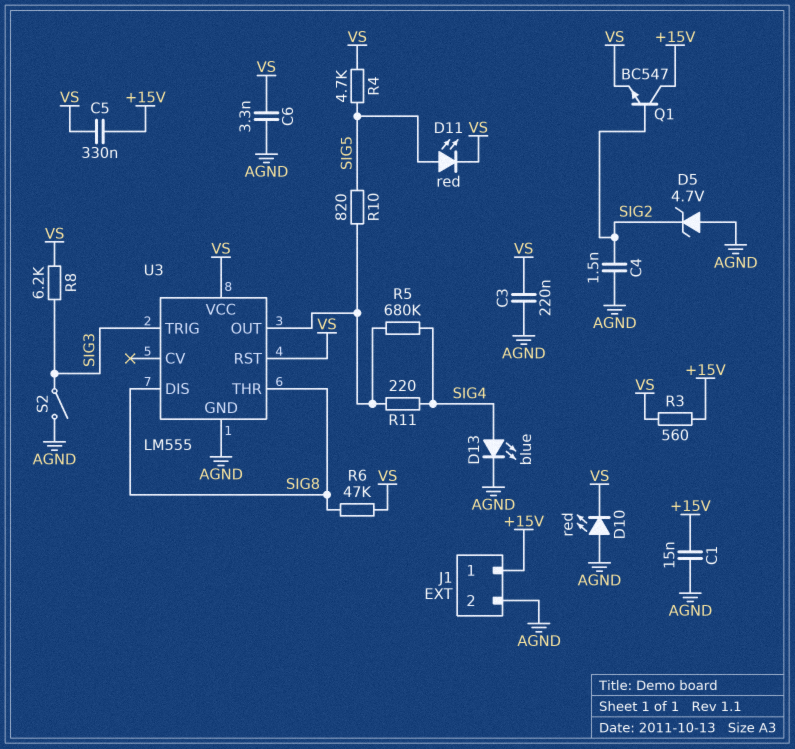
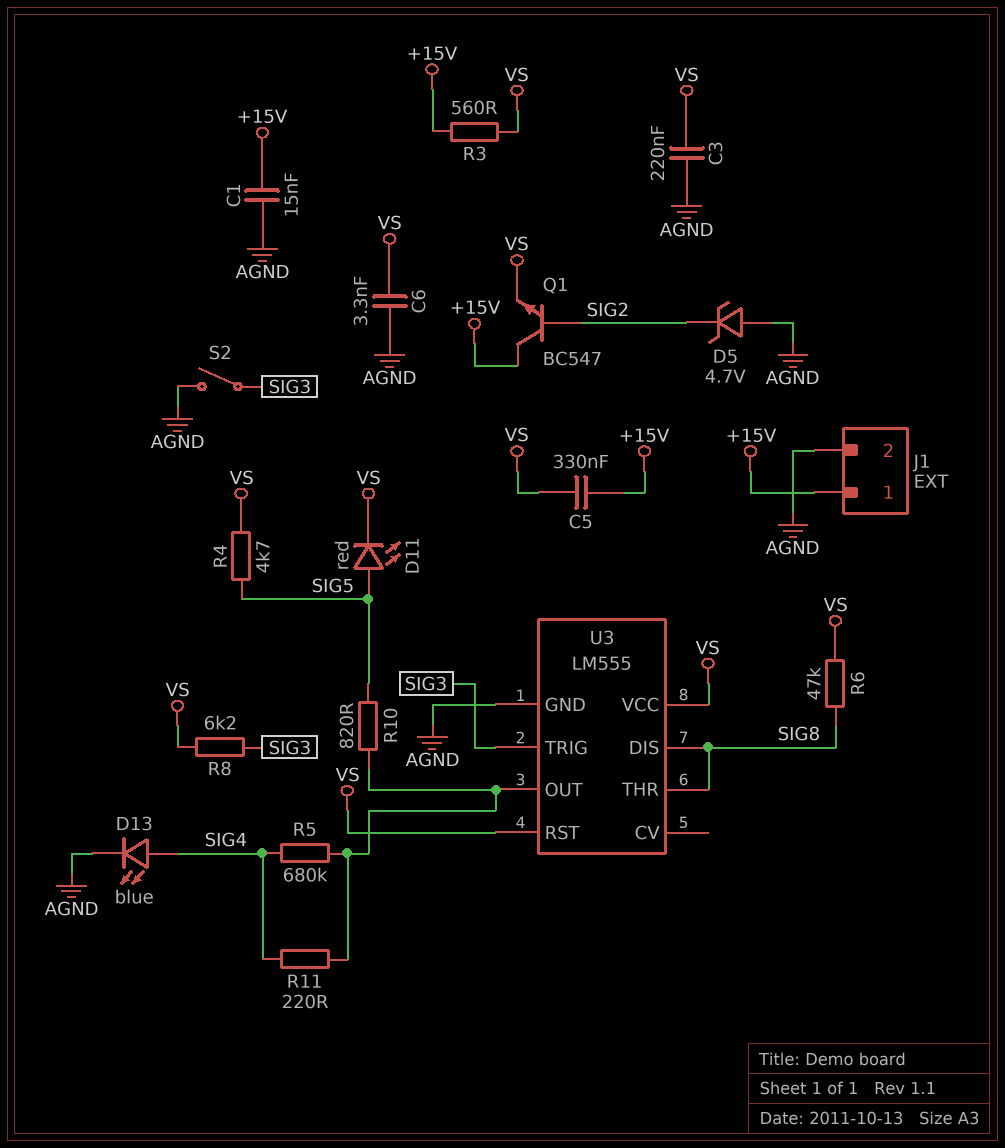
C4: 1.5nF (AGND, SIG2) -> none
D10: LED red (A AGND, K VS) -> none

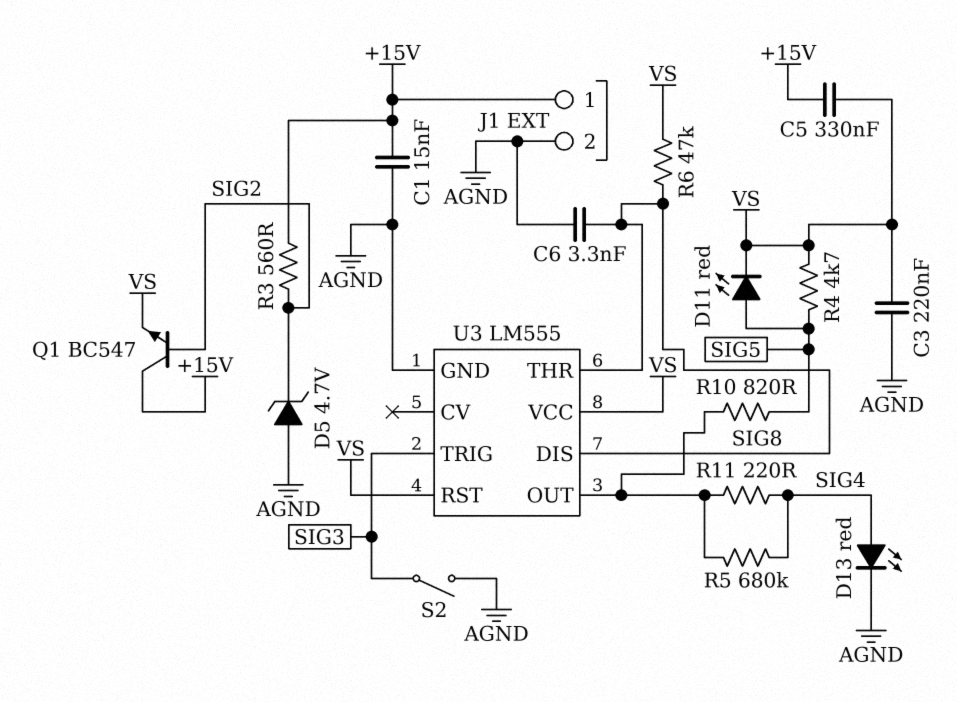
C6: 3.3nF (AGND, VS) -> 3.3nF (AGND, SIG8)
D13: LED blue (A SIG4, K AGND) -> LED red (A SIG4, K AGND)
R3: 560 (+15V, VS) -> 560 (+15V, SIG2)
R8: 6.2k (SIG3, VS) -> none

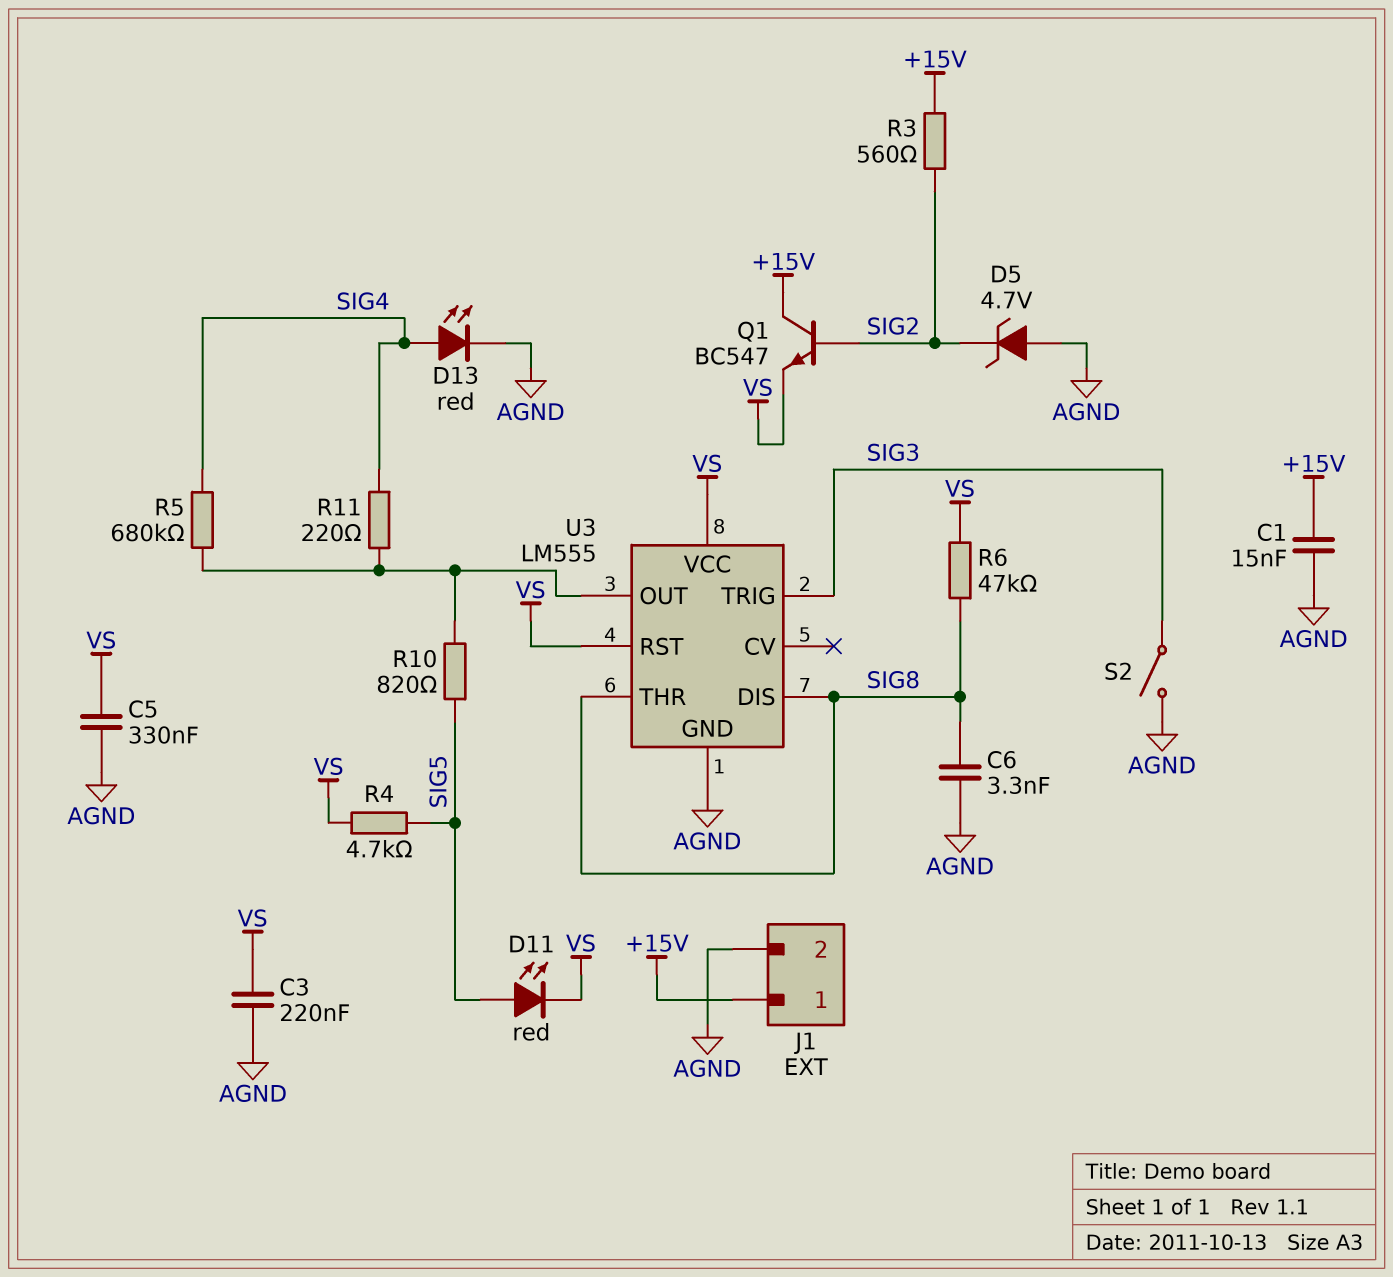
C5: 330nF (+15V, VS) -> 330nF (AGND, VS)

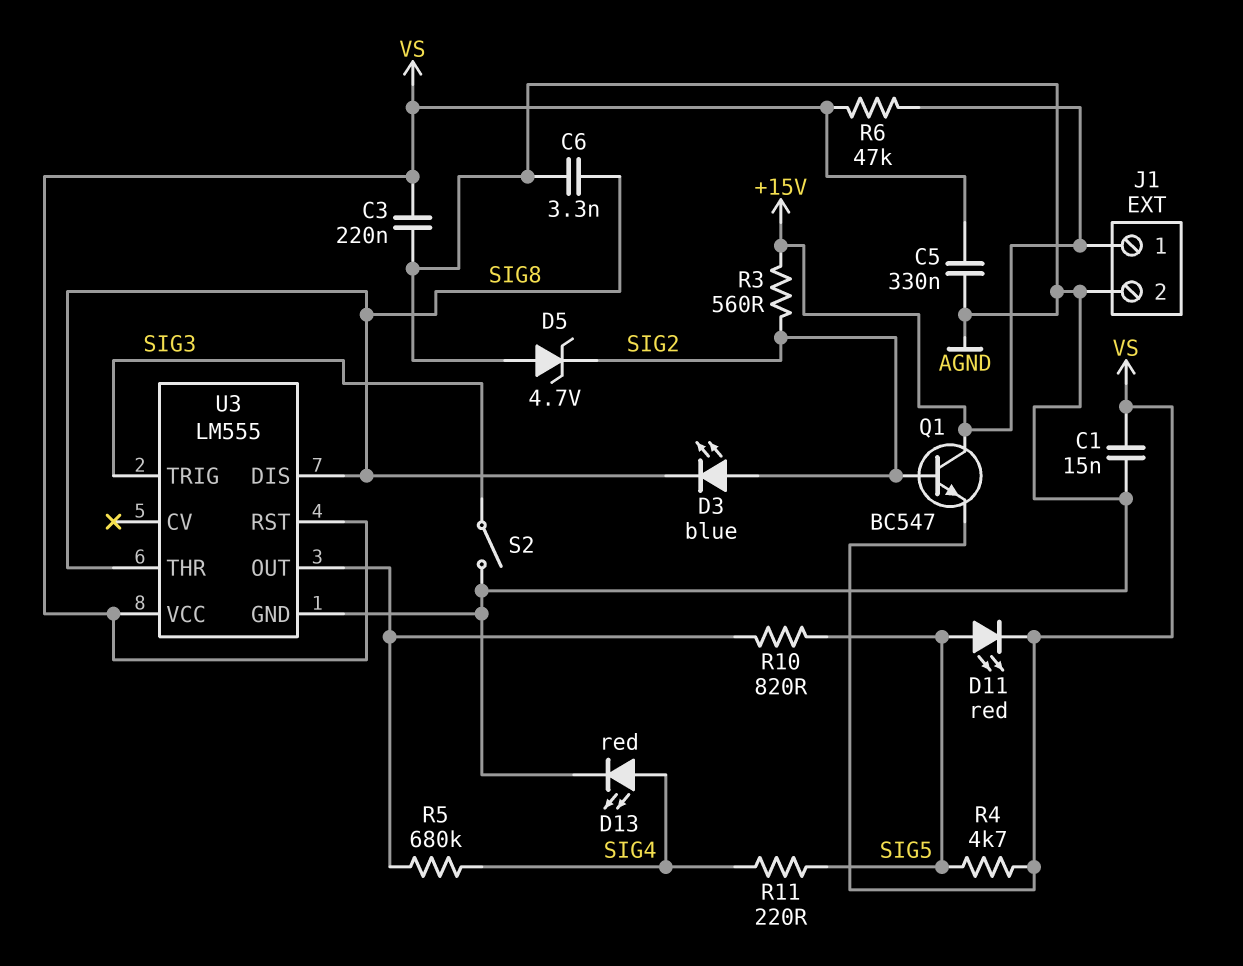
C1: 15nF (+15V, AGND) -> 15nF (AGND, VS)
D3: none -> LED blue (A SIG2, K SIG8)
R6: 47k (SIG8, VS) -> 47k (+15V, VS)
R11: 220 (SIG4, U3/OUT) -> 220 (SIG4, SIG5)

